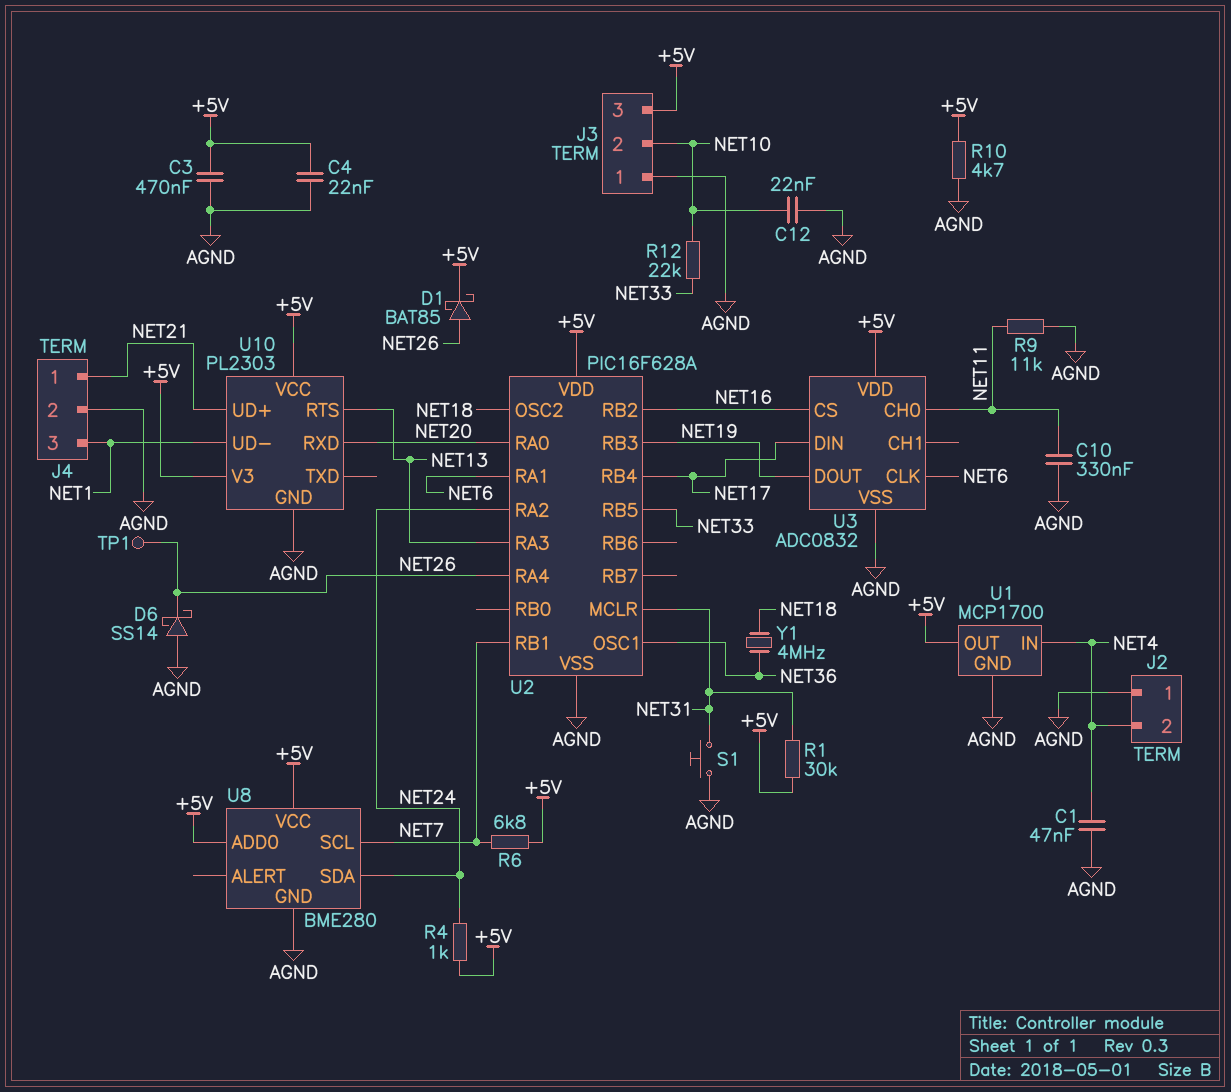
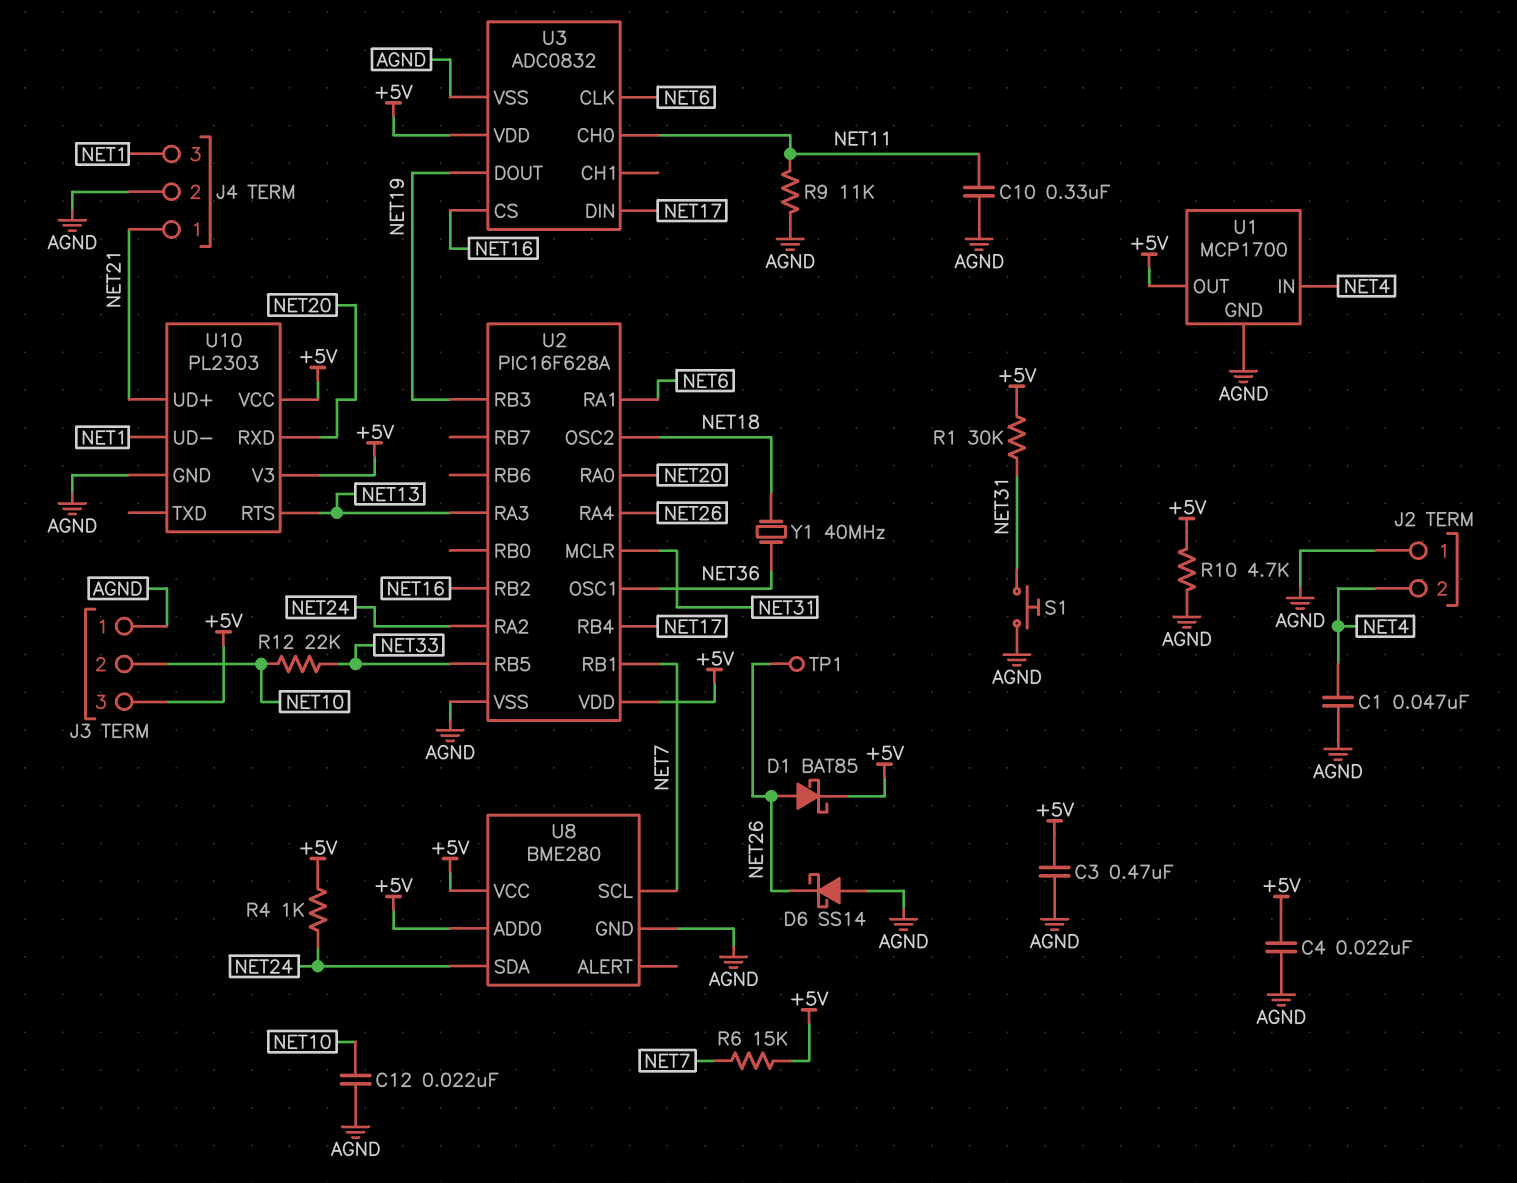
R6: 6.8k (+5V, NET7) -> 15k (+5V, NET7)
Y1: 4MHz (NET18, NET36) -> 40MHz (NET18, NET36)

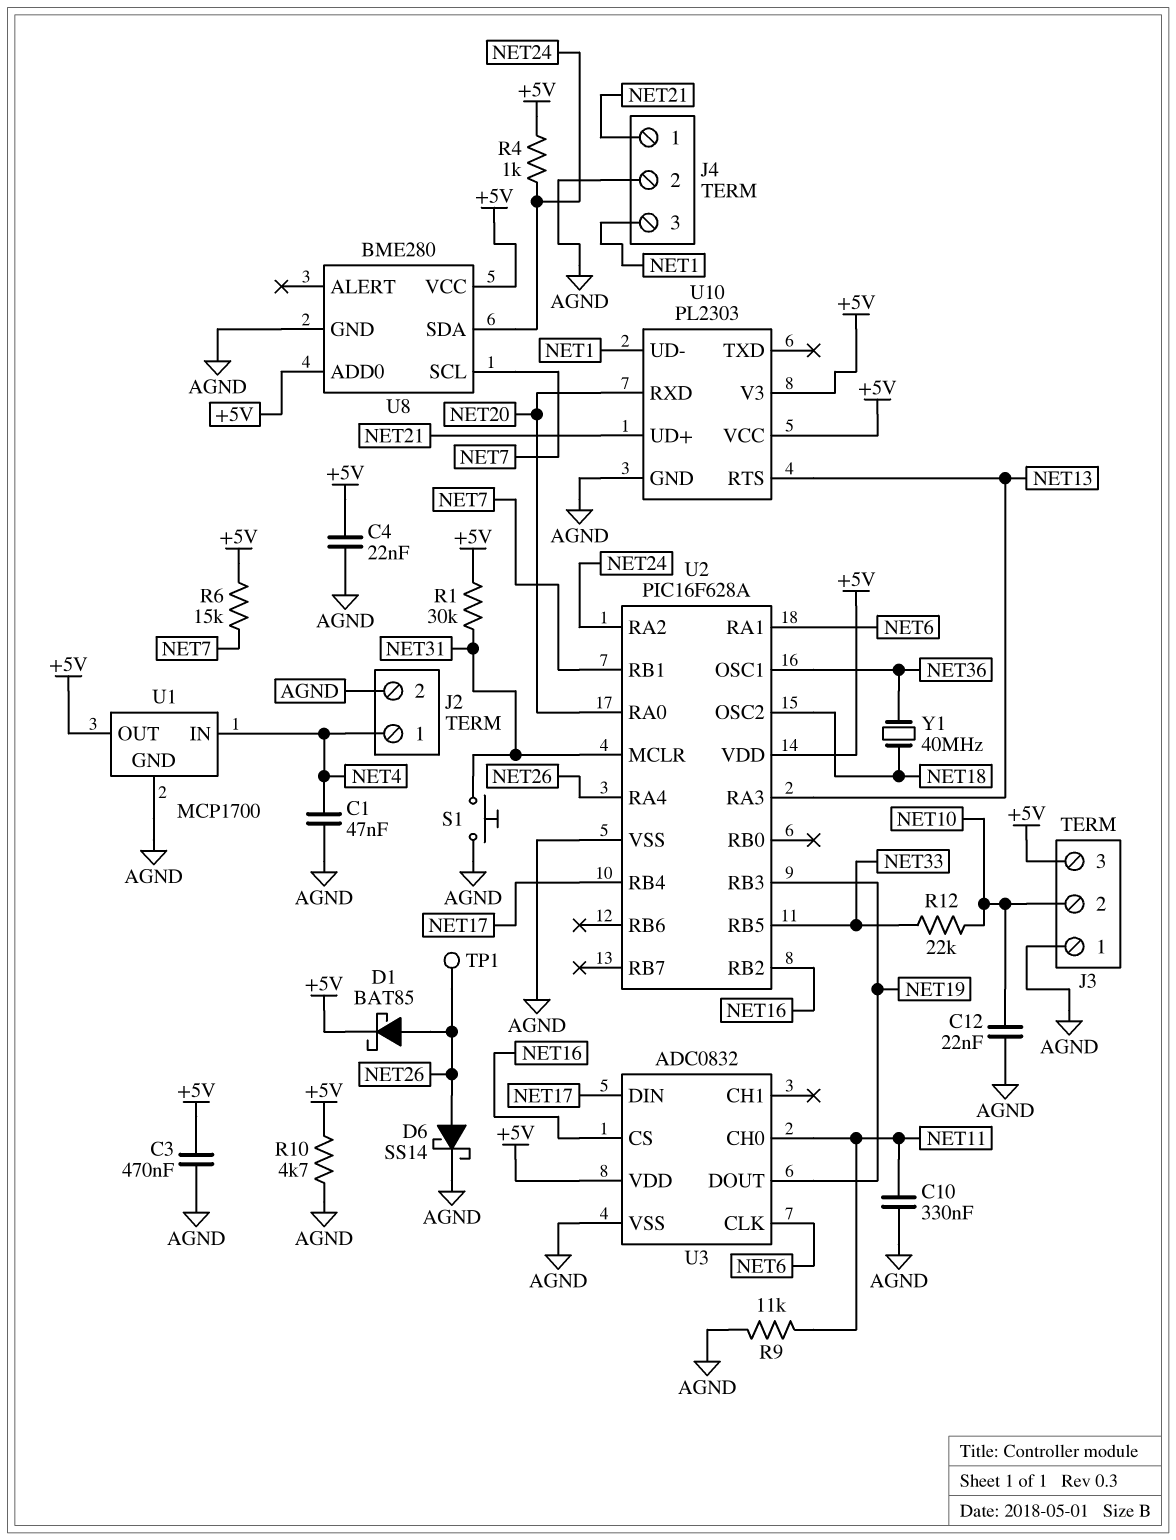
D6: schottky SS14 (A AGND, K NET26) -> schottky SS14 (A NET26, K AGND)
J2 pin 1: AGND -> NET4
J2 pin 2: NET4 -> AGND

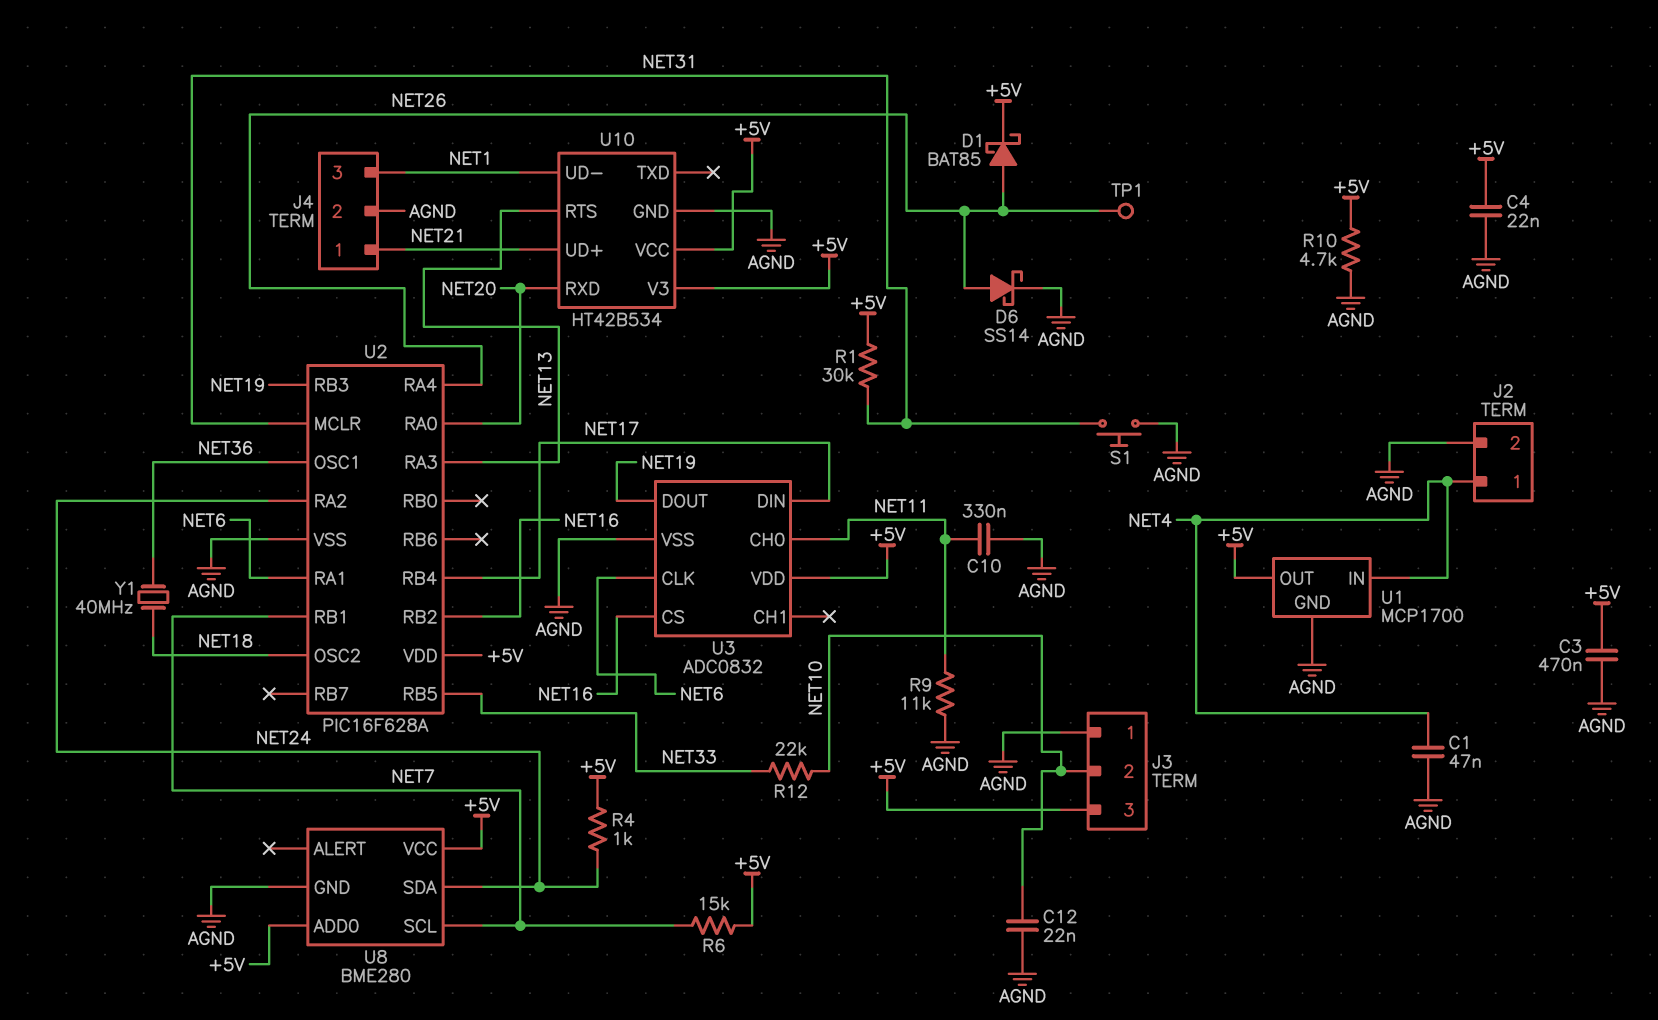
U10: PL2303 -> HT42B534

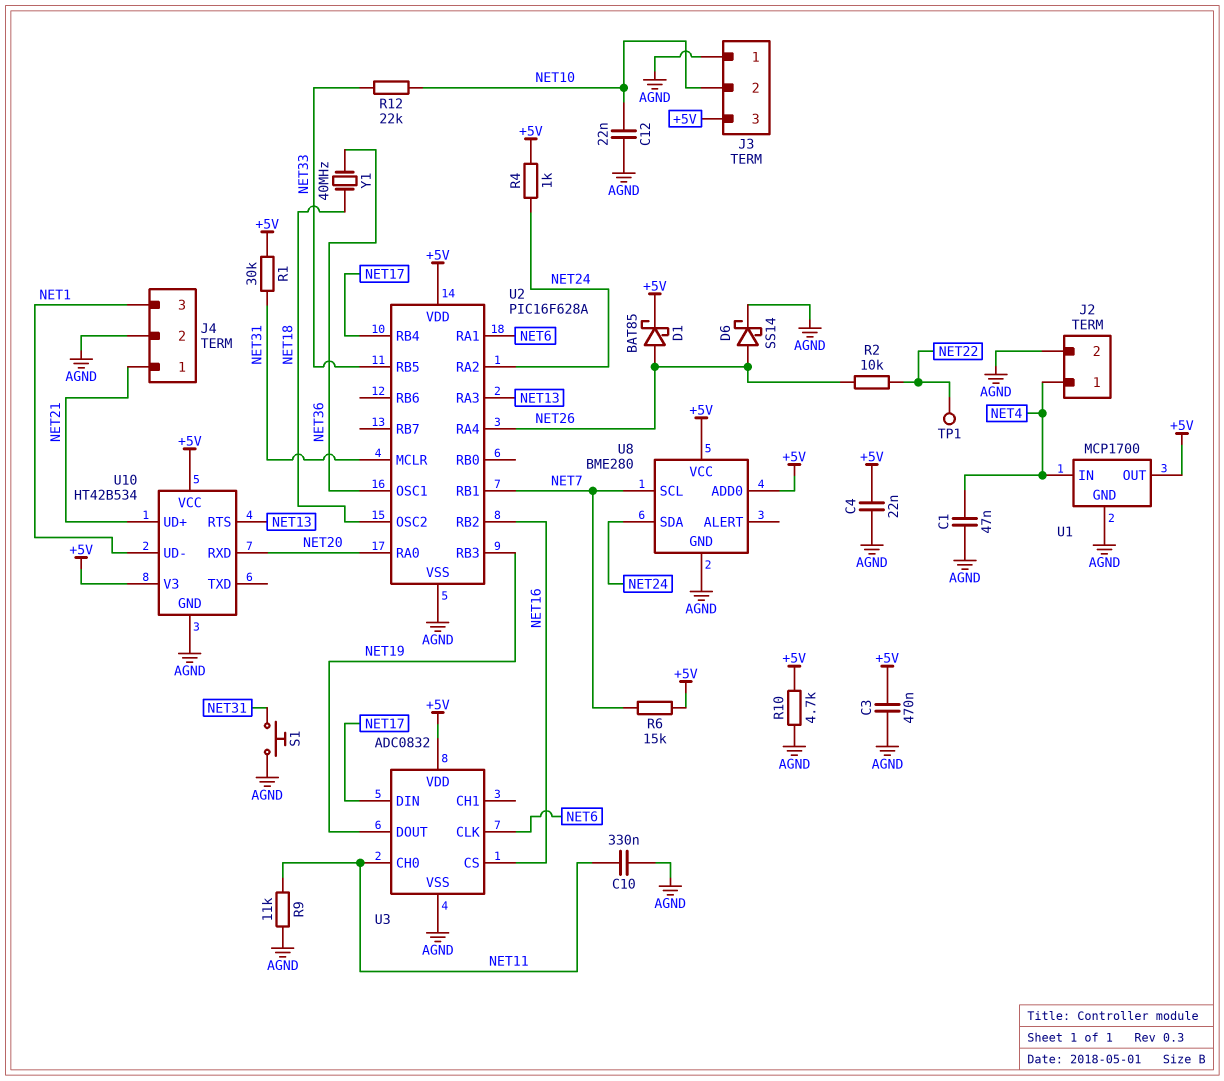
R2: none -> 10k (NET22, NET26)
TP1: test point (NET26) -> test point (NET22)

